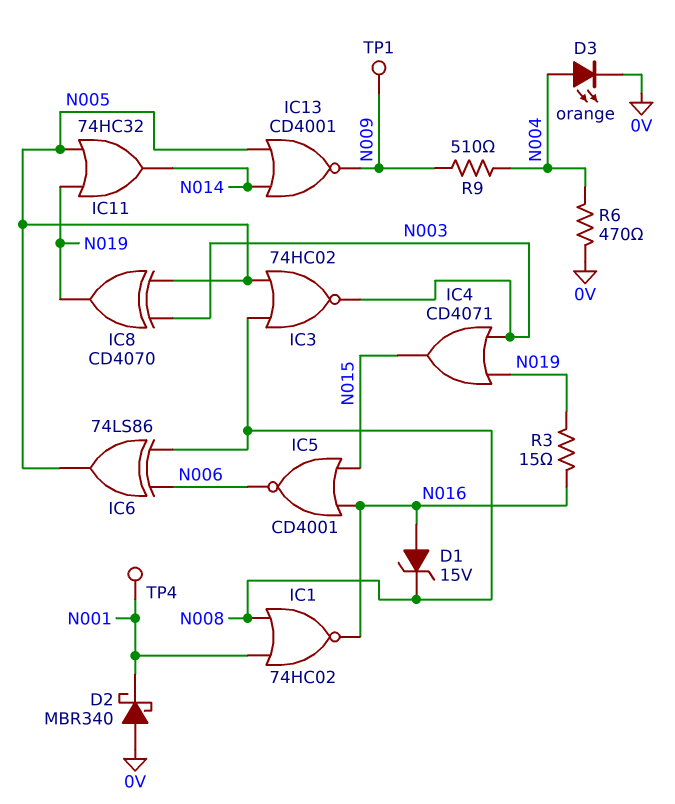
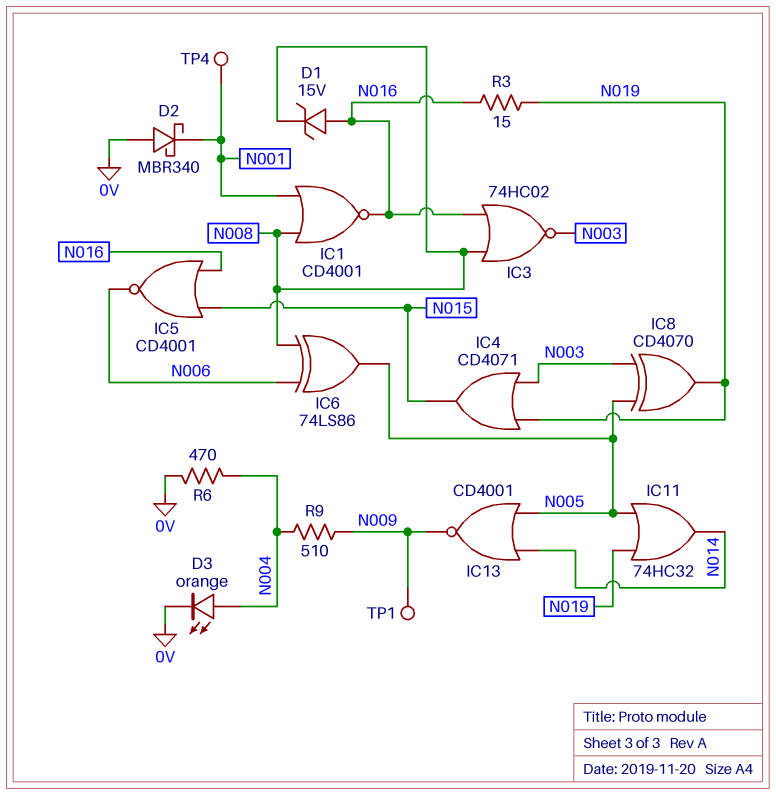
IC1: NOR 74HC02 (in N001, in N008, out N016) -> NOR CD4001 (in N001, in N008, out N016)
IC3: NOR 74HC02 (in N005, in N008, out N003) -> NOR 74HC02 (in N008, in N016, out N003)

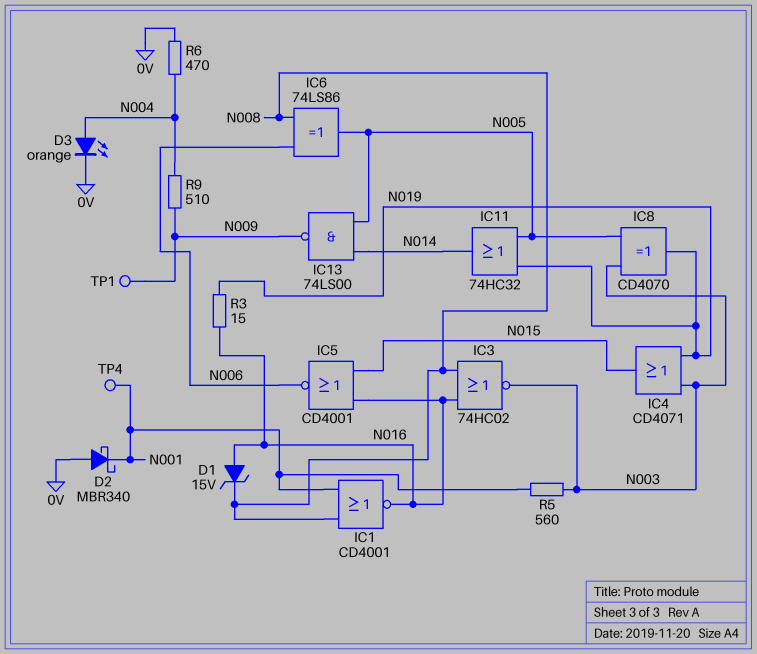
IC13: NOR CD4001 (in N005, in N014, out N009) -> NAND 74LS00 (in N005, in N014, out N009)
R5: none -> 560 (N001, N003)

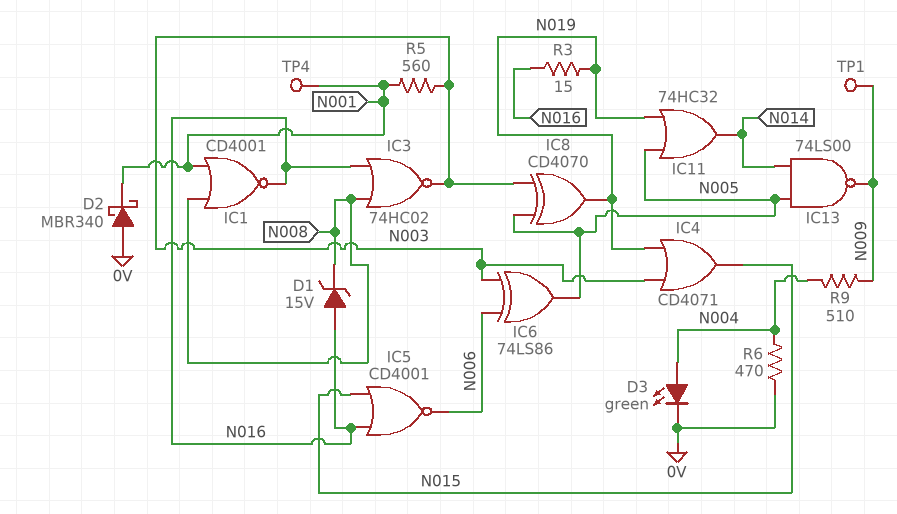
D3: LED orange (A N004, K 0V) -> LED green (A N004, K 0V)
IC6: XOR 74LS86 (in N006, in N008, out N005) -> XOR 74LS86 (in N003, in N006, out N005)

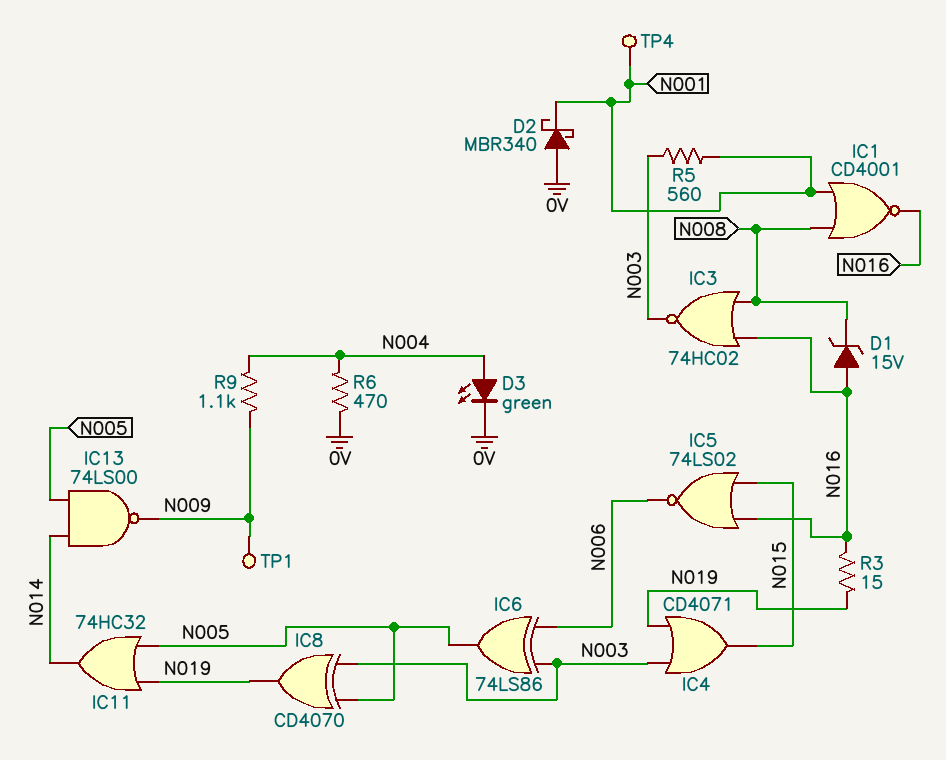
IC5: NOR CD4001 (in N015, in N016, out N006) -> NOR 74LS02 (in N015, in N016, out N006)
R9: 510 (N004, N009) -> 1.1k (N004, N009)

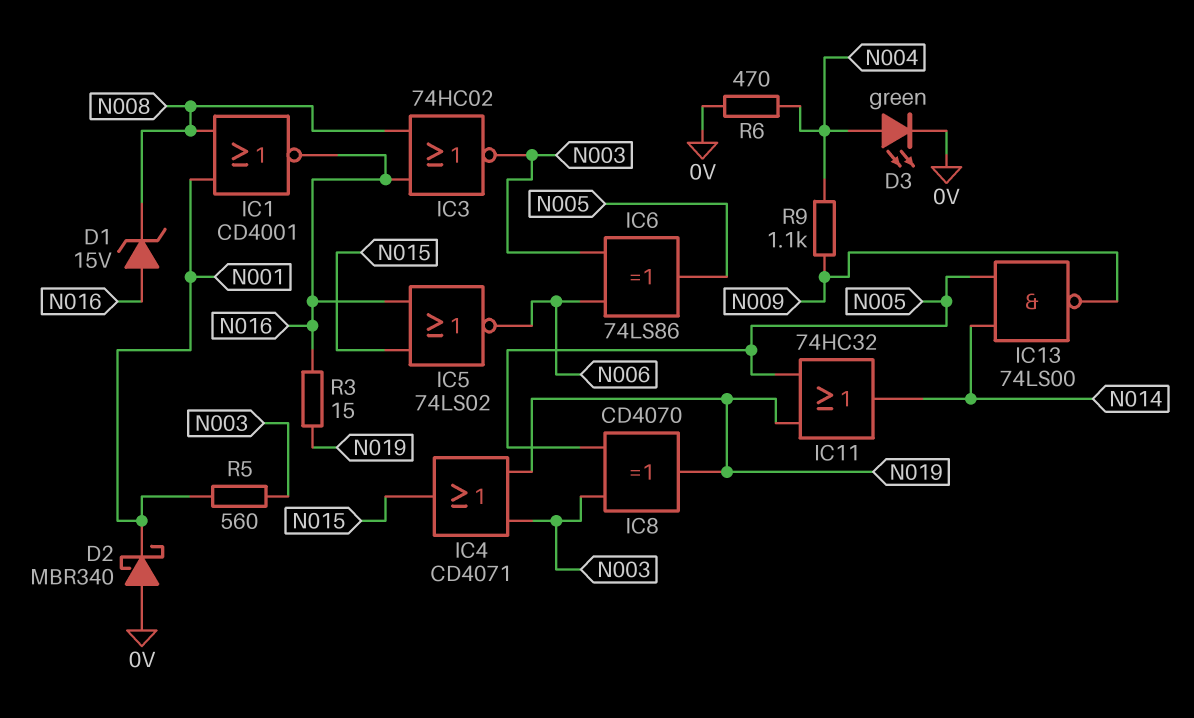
TP1: test point (N009) -> none
TP4: test point (N001) -> none

